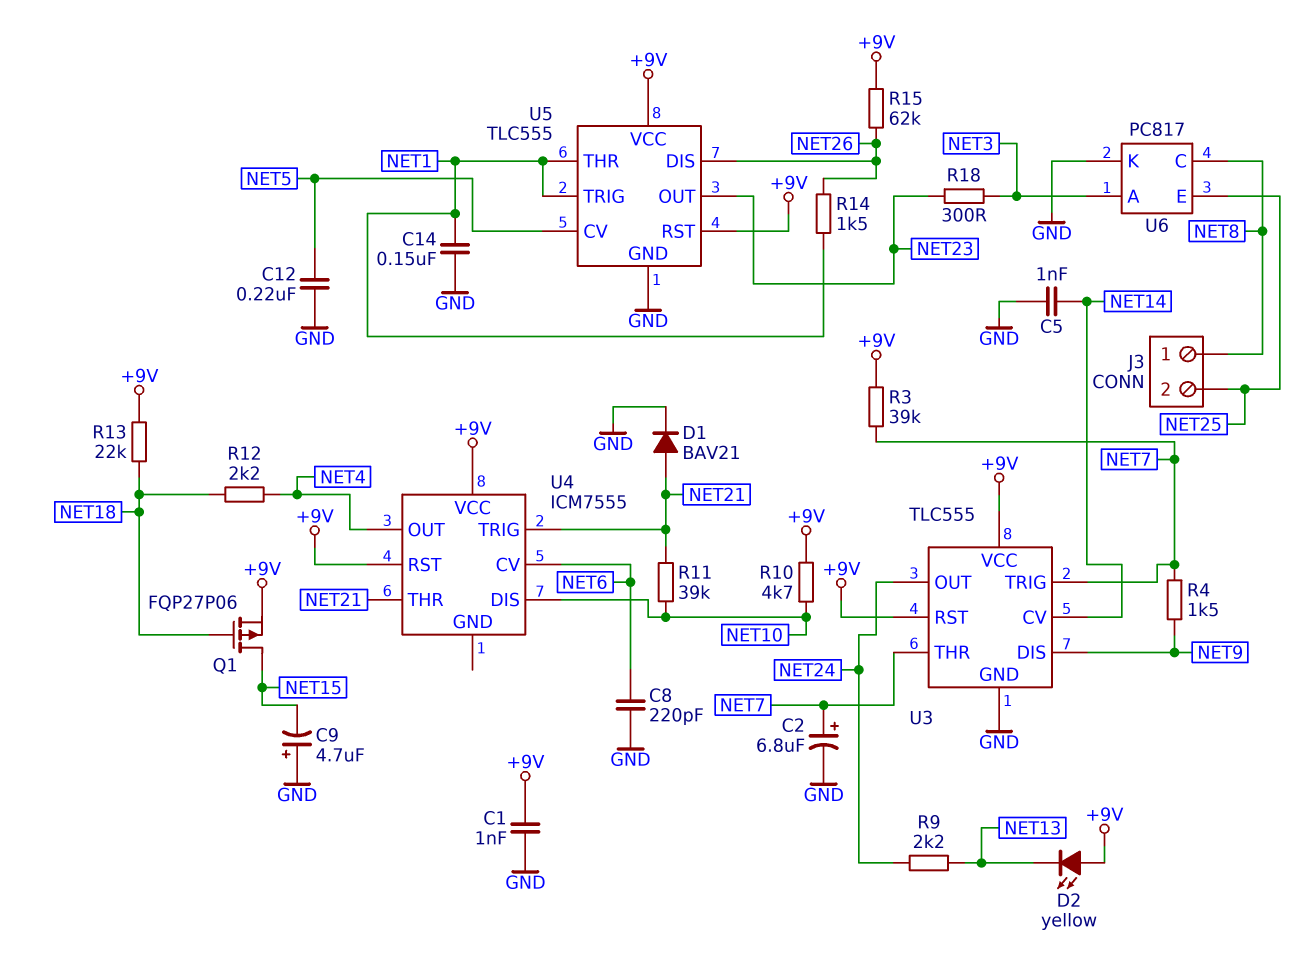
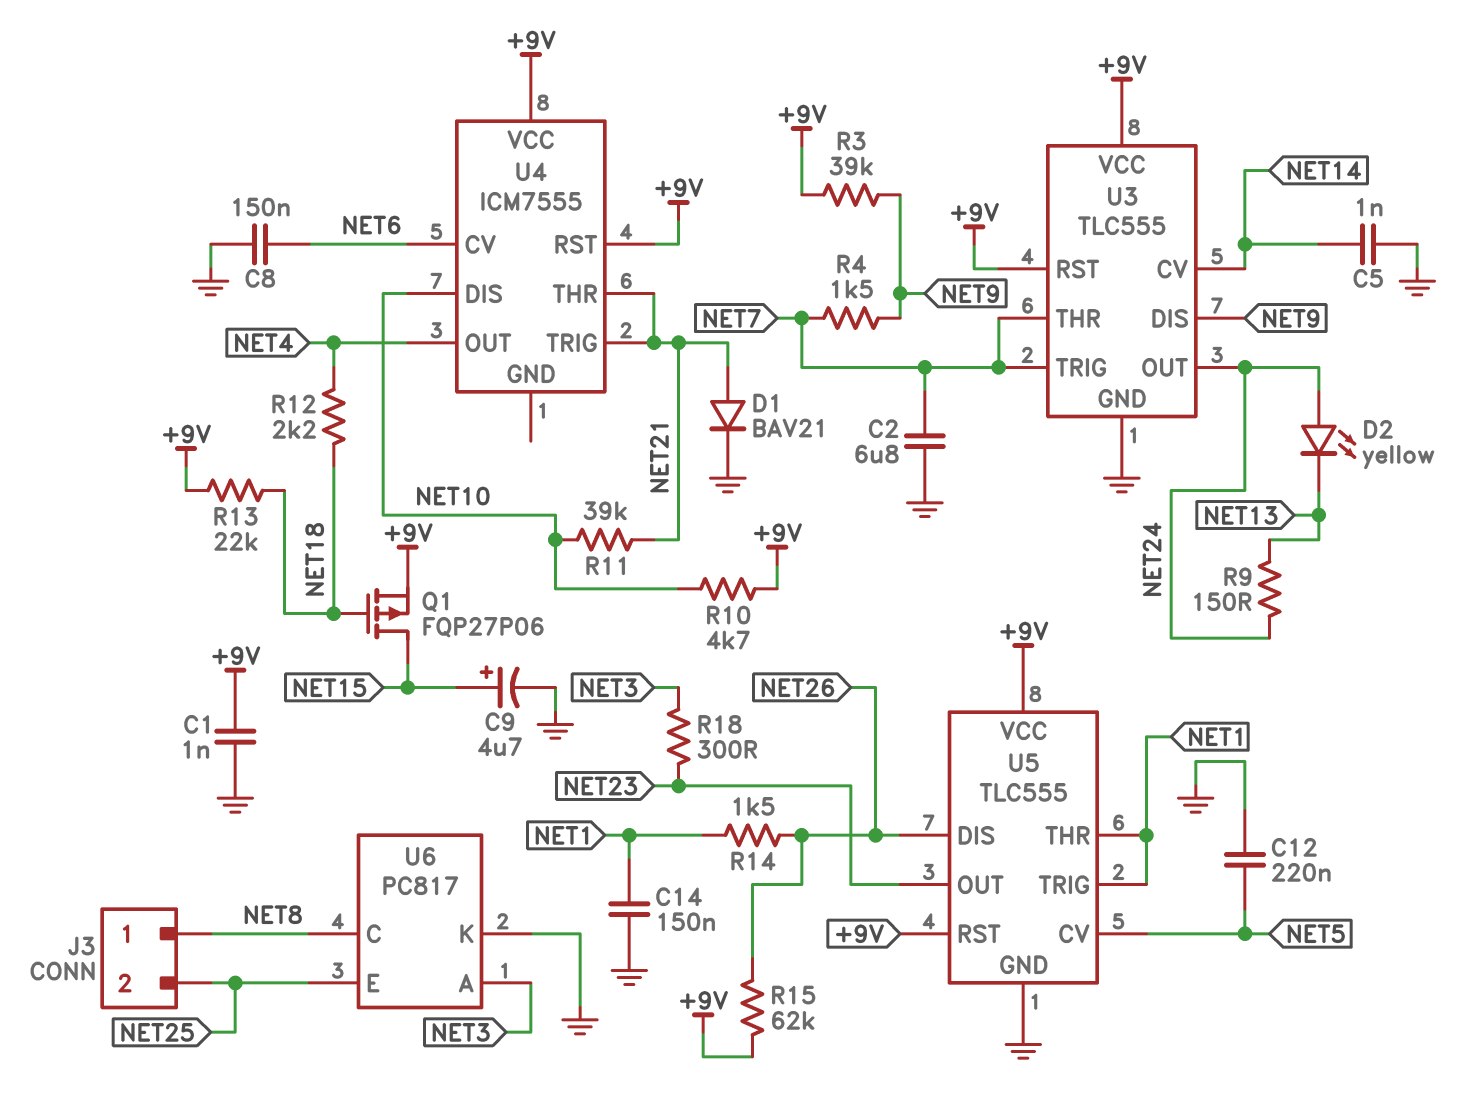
C2: 6.8uF (plus NET7, minus GND) -> 6.8uF (GND, NET7)
C8: 220pF (GND, NET6) -> 150nF (GND, NET6)
C9: 4.7uF (plus GND, minus NET15) -> 4.7uF (plus NET15, minus GND)
D2: LED yellow (A +9V, K NET13) -> LED yellow (A NET24, K NET13)
R3: 39k (+9V, NET7) -> 39k (+9V, NET9)
R9: 2.2k (NET13, NET24) -> 150 (NET13, NET24)

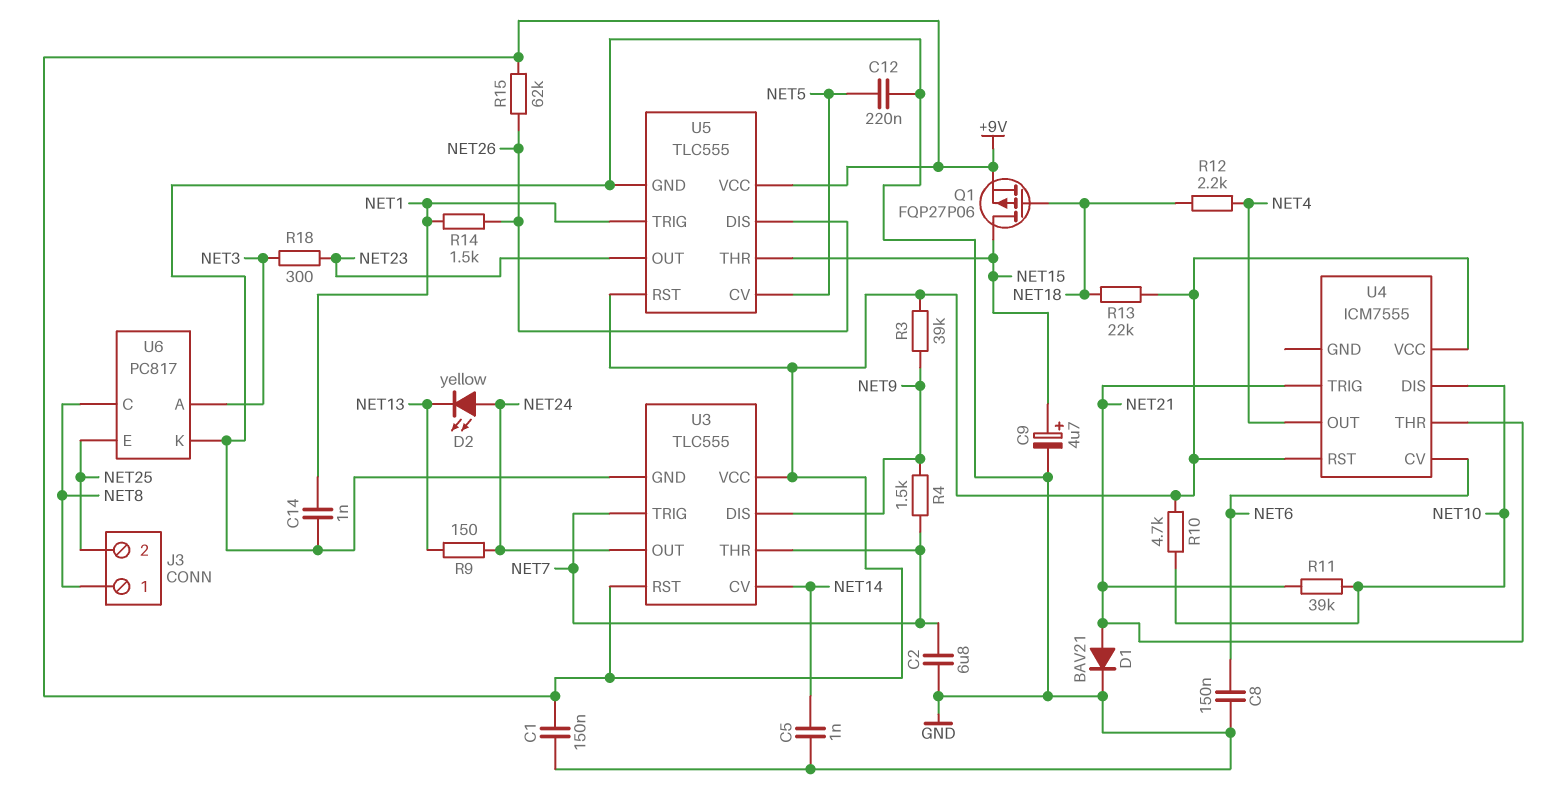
C1: 1nF (+9V, GND) -> 150nF (+9V, GND)
C14: 150nF (GND, NET1) -> 1nF (GND, NET1)
U5 pin THR: NET1 -> NET15

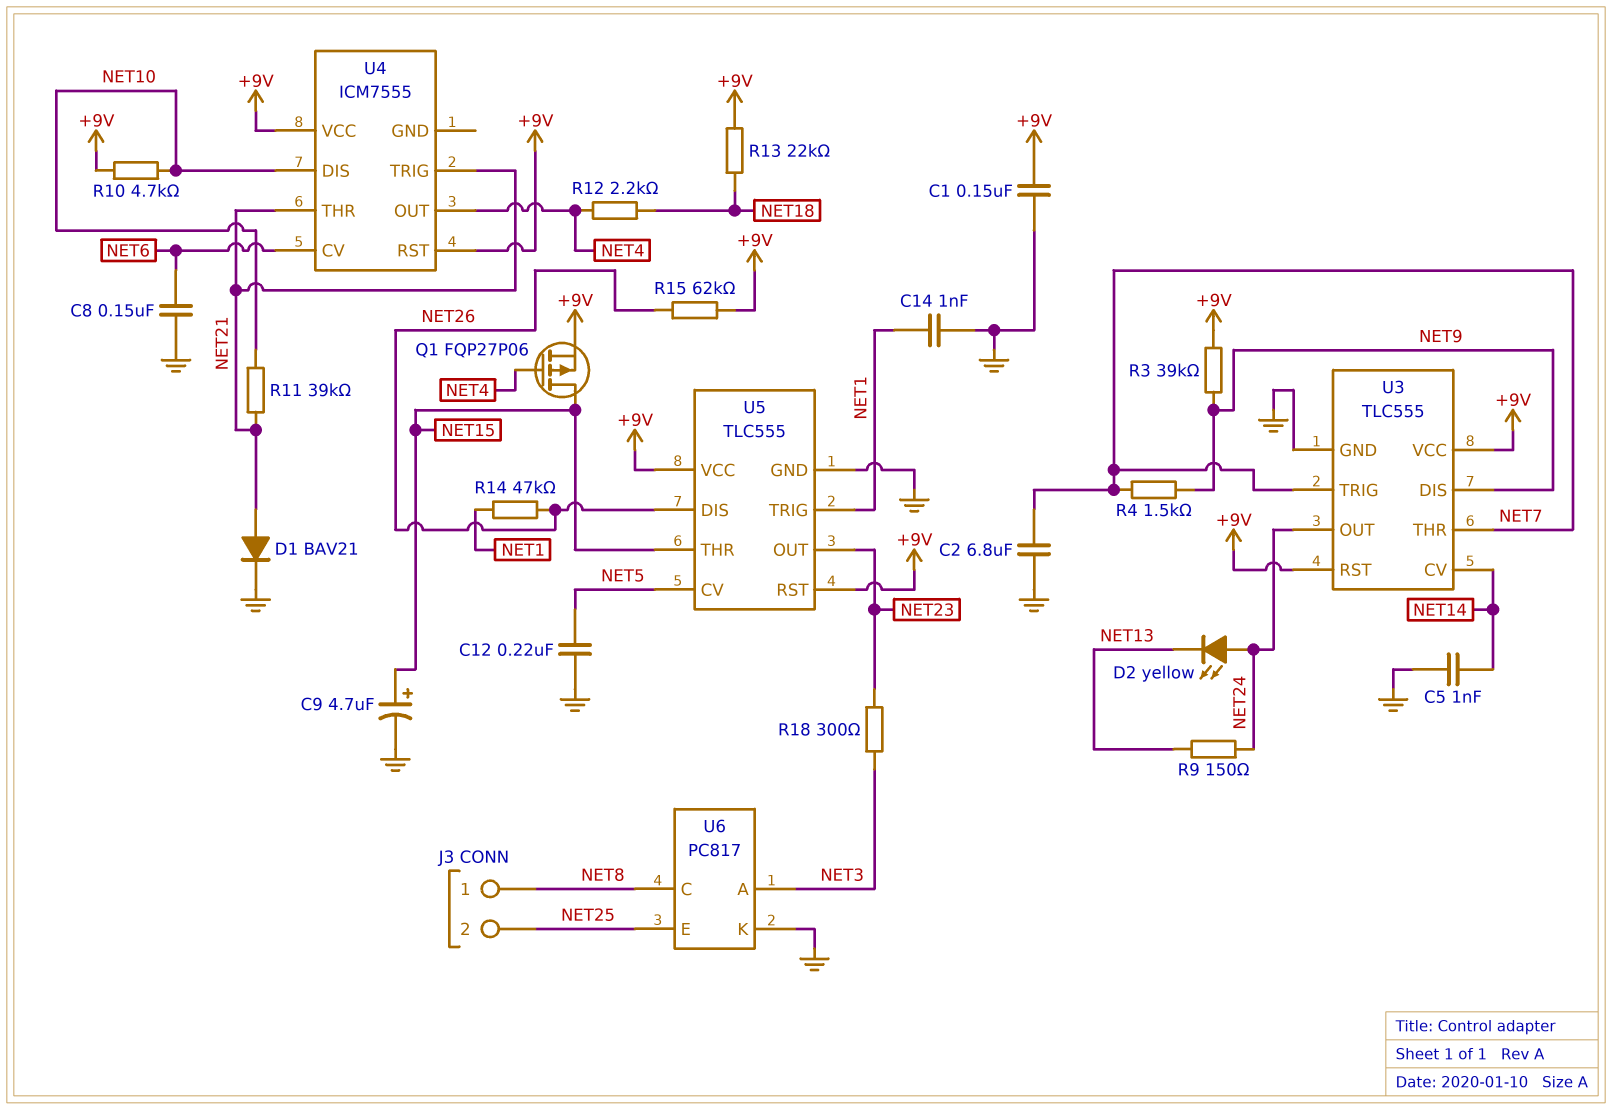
Q1: PMOS FQP27P06 (G NET18, D NET15, S +9V) -> PMOS FQP27P06 (G NET4, D NET15, S +9V)
R14: 1.5k (NET1, NET26) -> 47k (NET1, NET26)

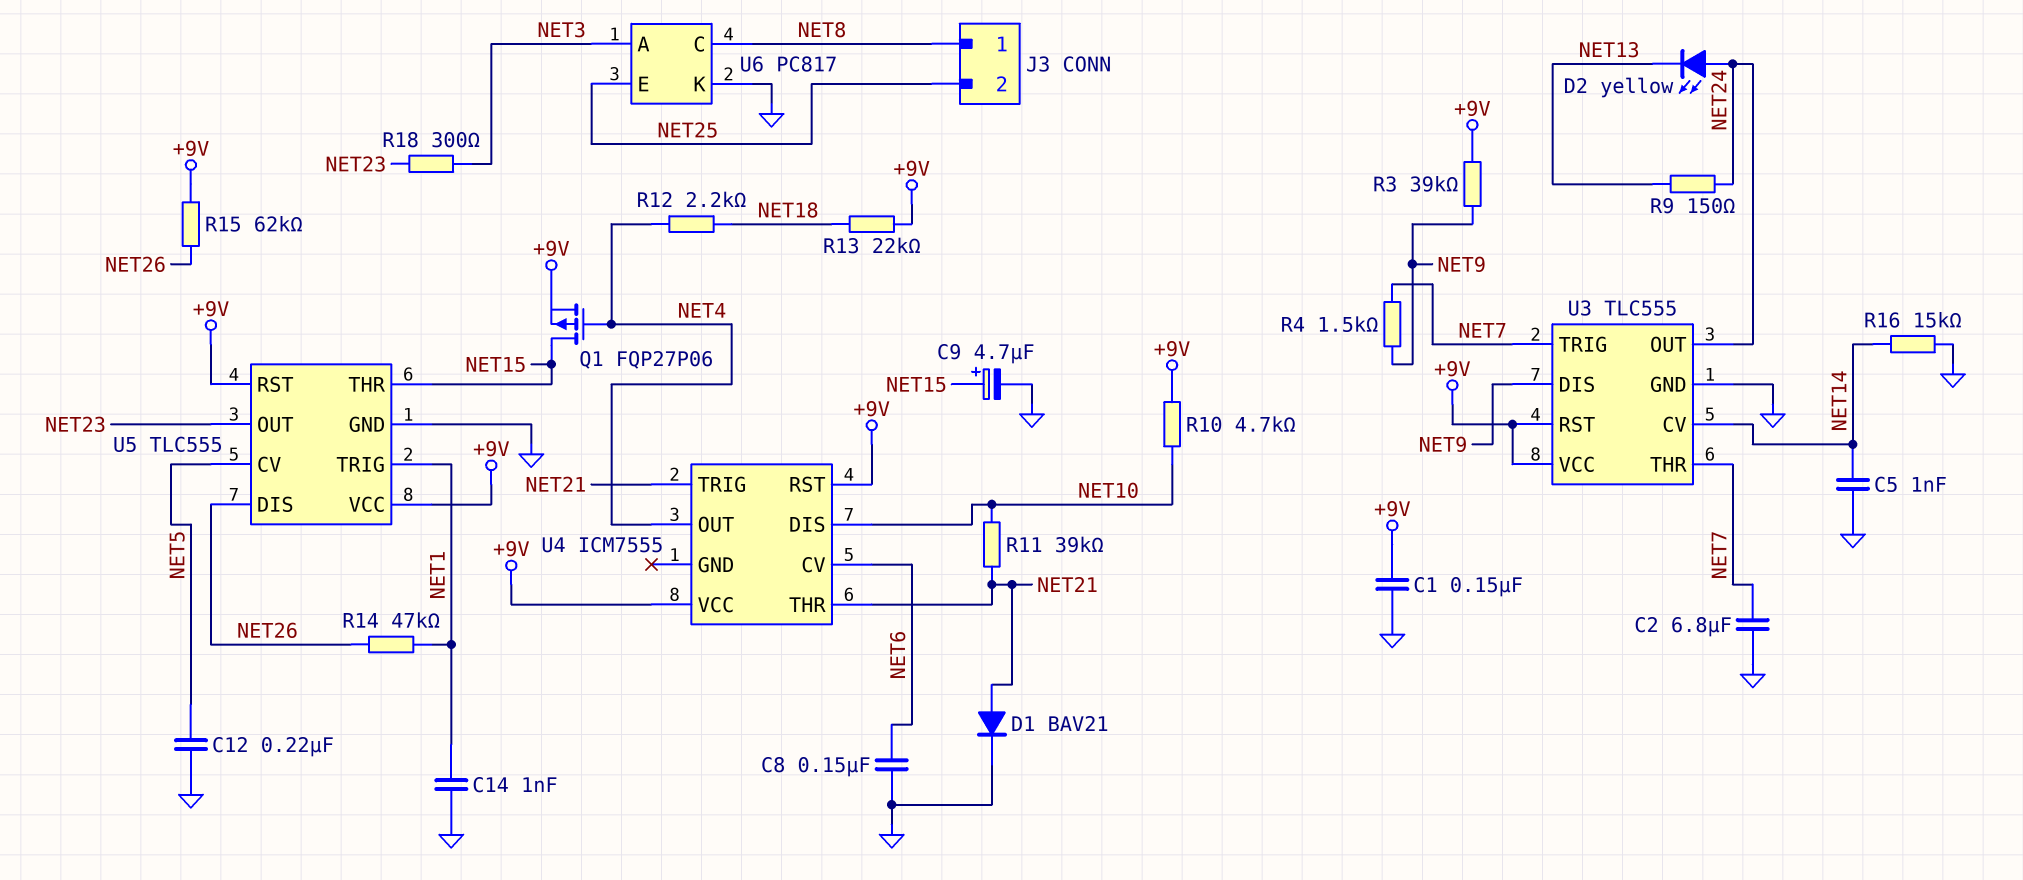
R16: none -> 15k (GND, NET14)

